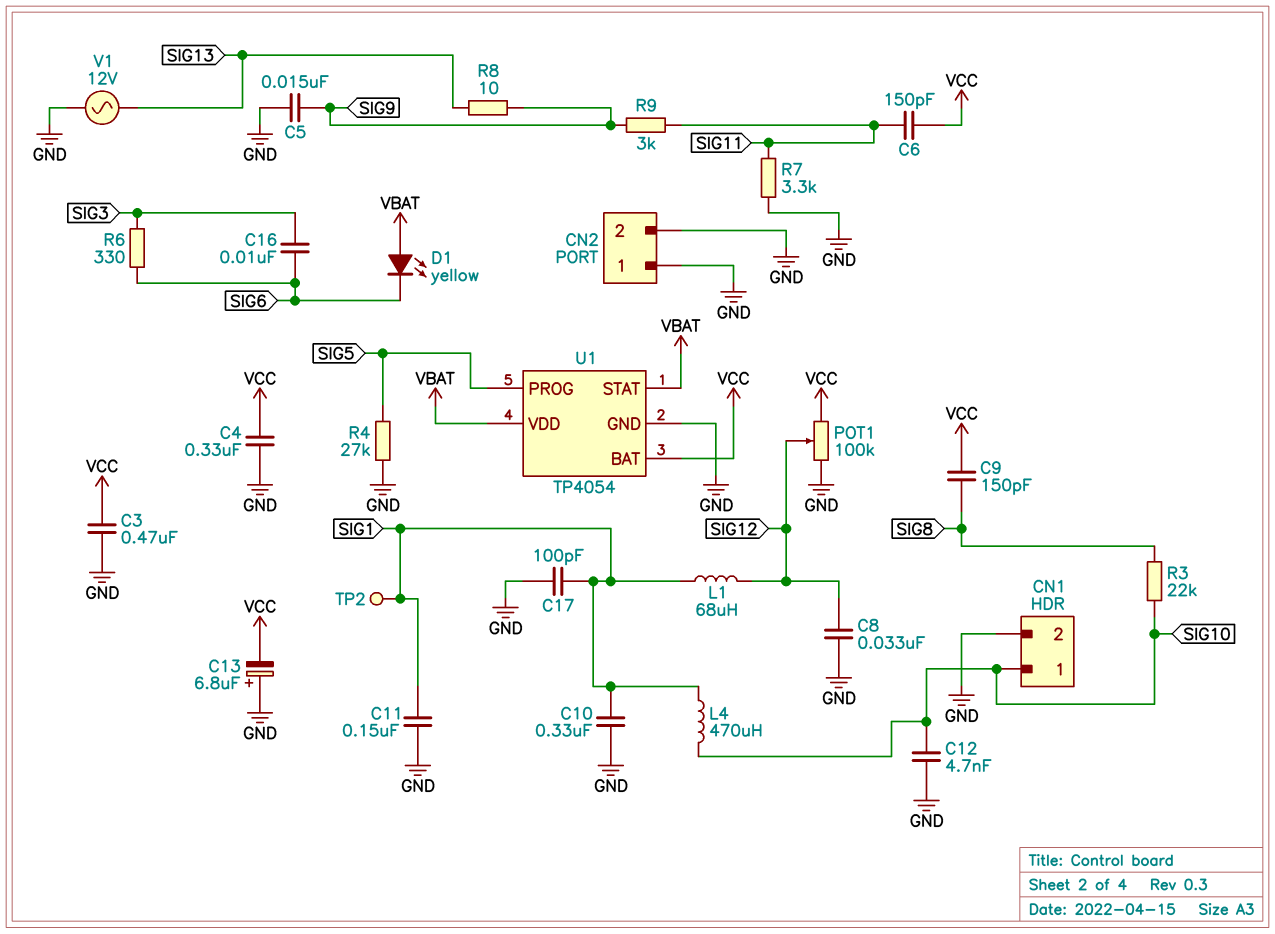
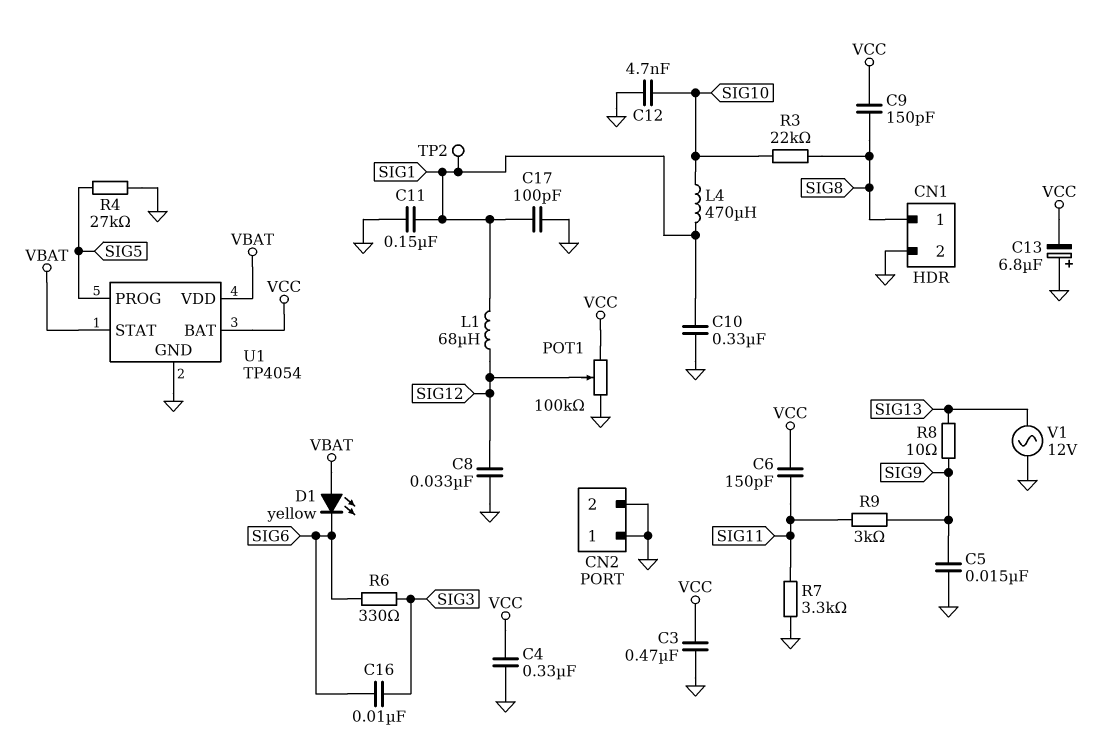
CN1 pin 1: SIG10 -> SIG8

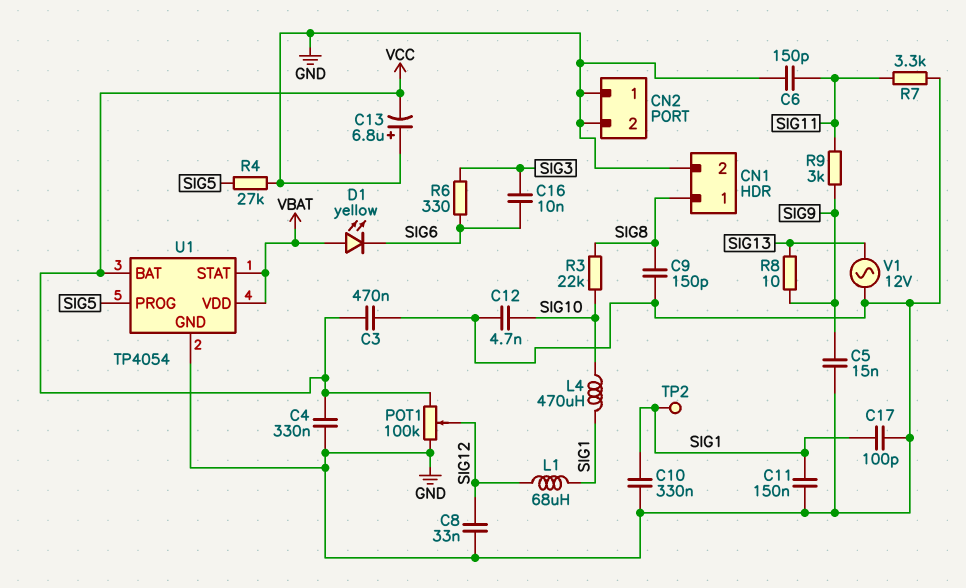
C6: 150pF (SIG11, VCC) -> 150pF (GND, SIG11)
C9: 150pF (SIG8, VCC) -> 150pF (GND, SIG8)

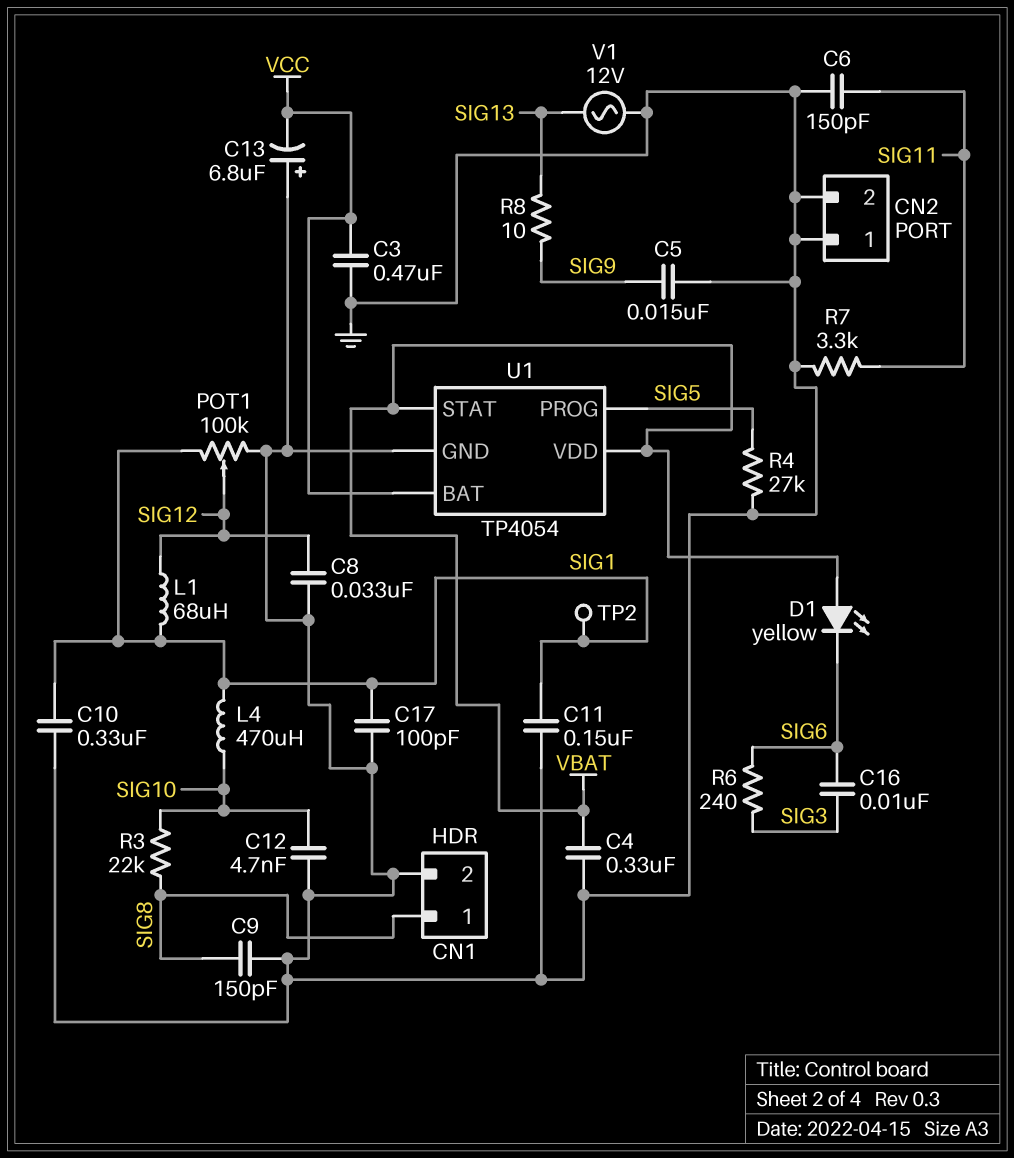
C4: 330nF (GND, VCC) -> 330nF (GND, VBAT)
POT1: 100k (GND, VCC, wiper SIG12) -> 100k (GND, SIG1, wiper SIG12)
R6: 330 (SIG3, SIG6) -> 240 (SIG3, SIG6)
R9: 3k (SIG9, SIG11) -> none

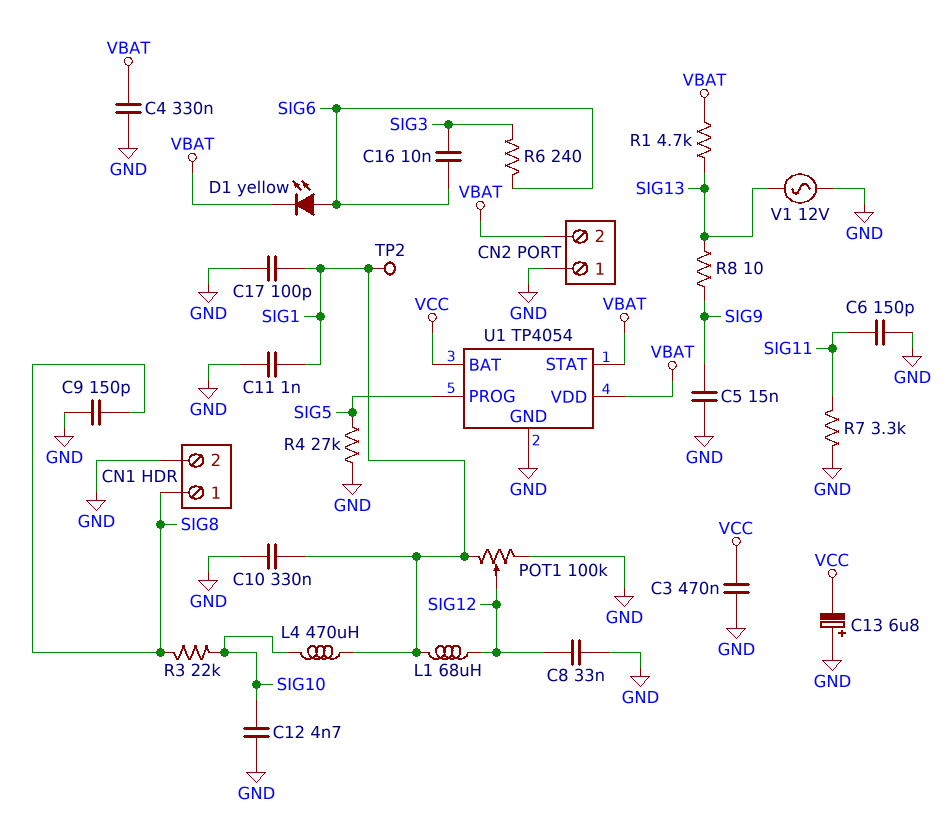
C11: 150nF (GND, SIG1) -> 1nF (GND, SIG1)
CN2 pin 2: GND -> VBAT
D1: LED yellow (A VBAT, K SIG6) -> LED yellow (A SIG6, K VBAT)
R1: none -> 4.7k (SIG13, VBAT)

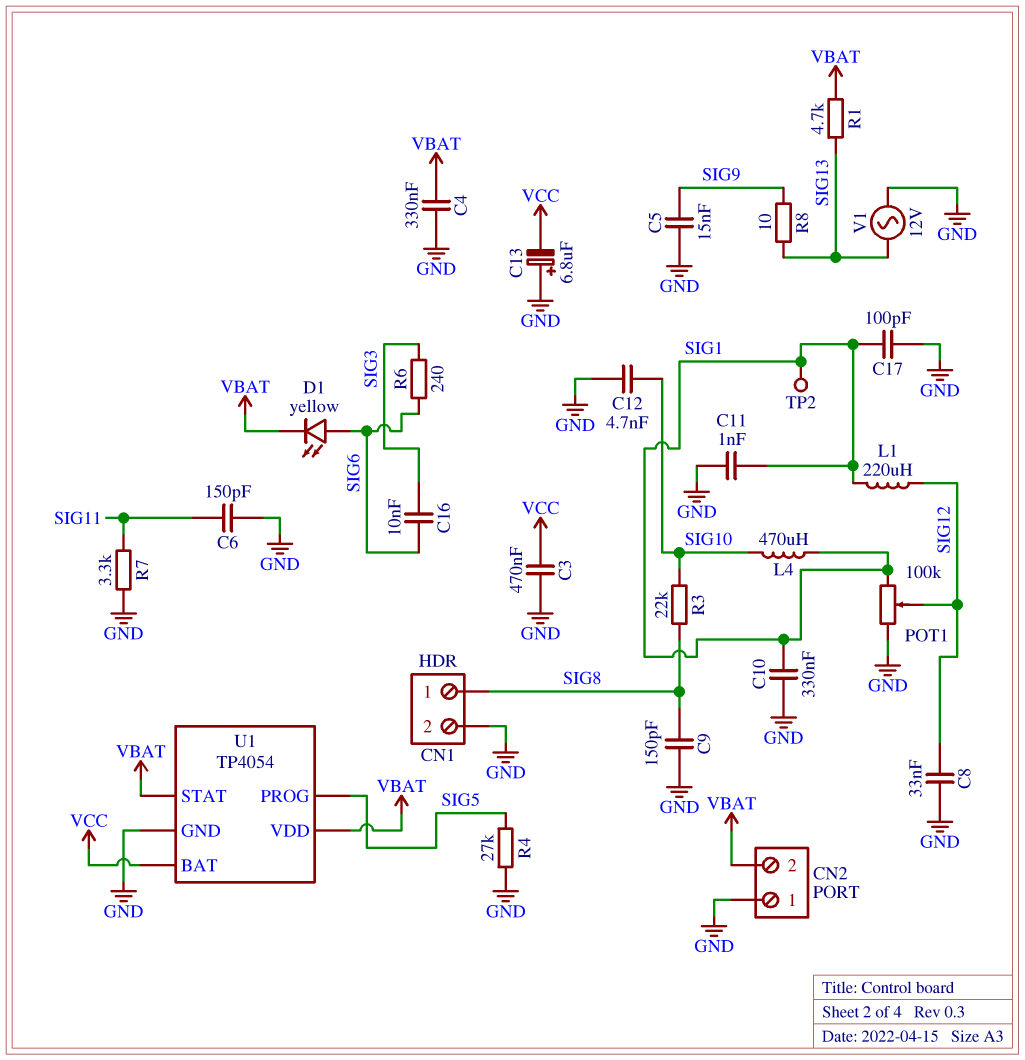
L1: 68uH (SIG1, SIG12) -> 220uH (SIG1, SIG12)

